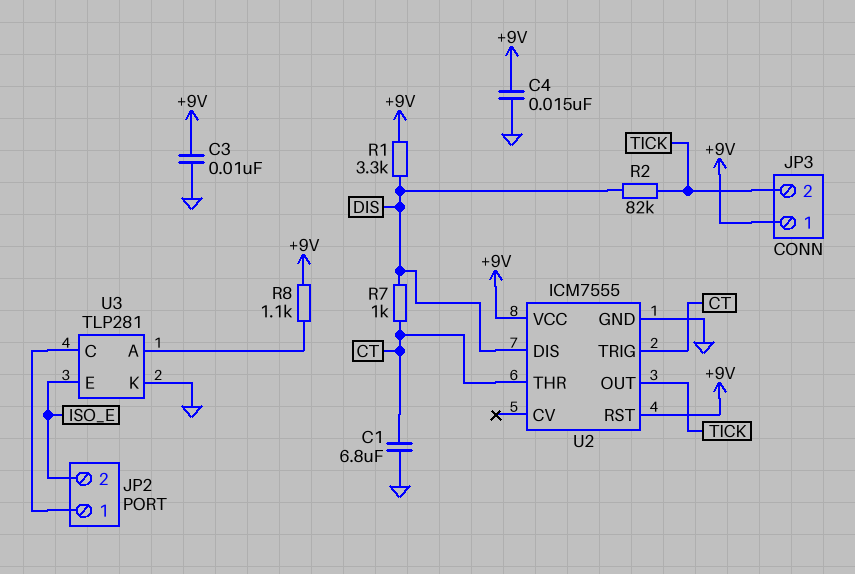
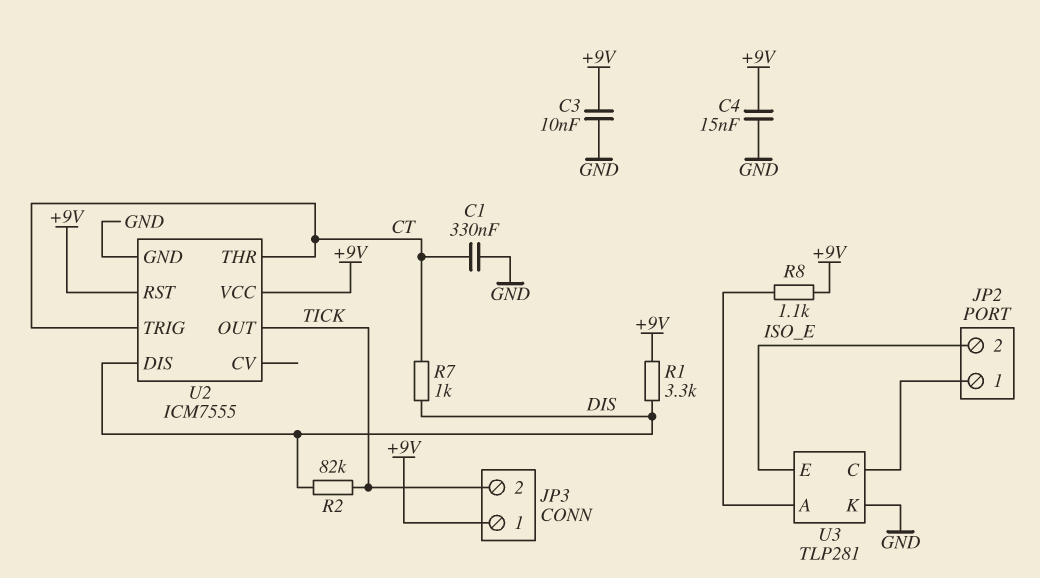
C1: 6.8uF (CT, GND) -> 330nF (CT, GND)

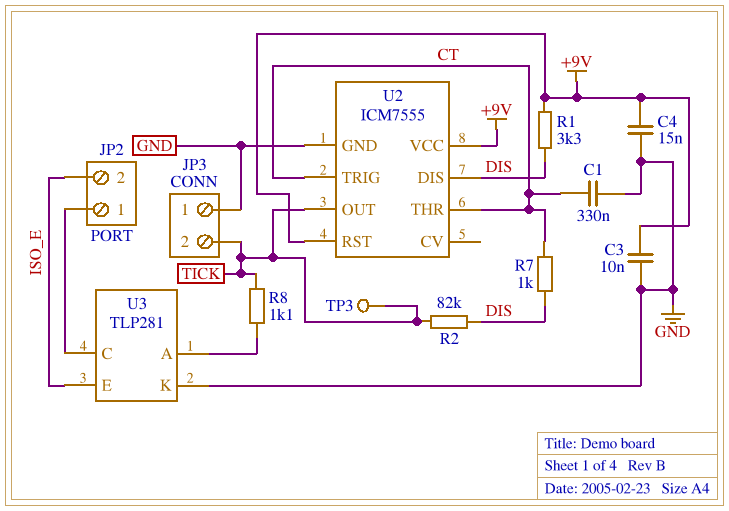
JP3 pin 1: +9V -> GND
R8: 1.1k (+9V, U3/A) -> 1.1k (TICK, U3/A)
TP3: none -> test point (TICK)

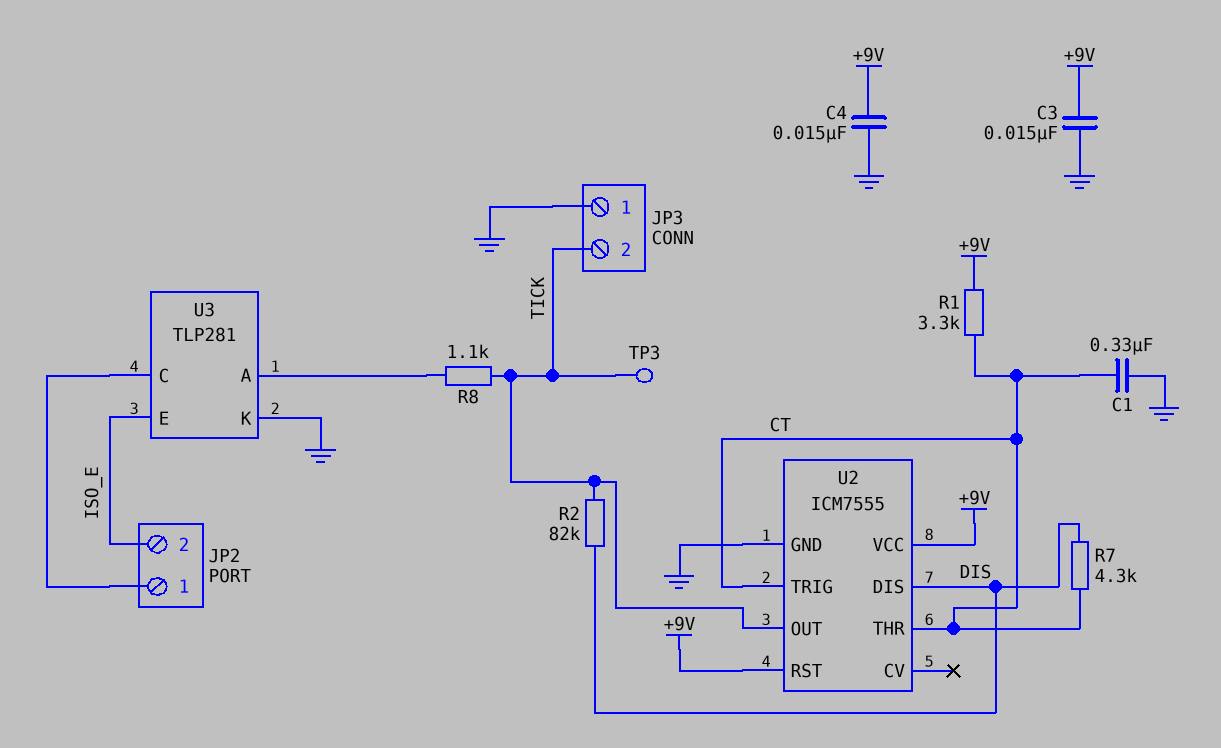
C3: 10nF (+9V, GND) -> 15nF (+9V, GND)
R1: 3.3k (+9V, DIS) -> 3.3k (+9V, CT)
R7: 1k (CT, DIS) -> 4.3k (CT, DIS)

